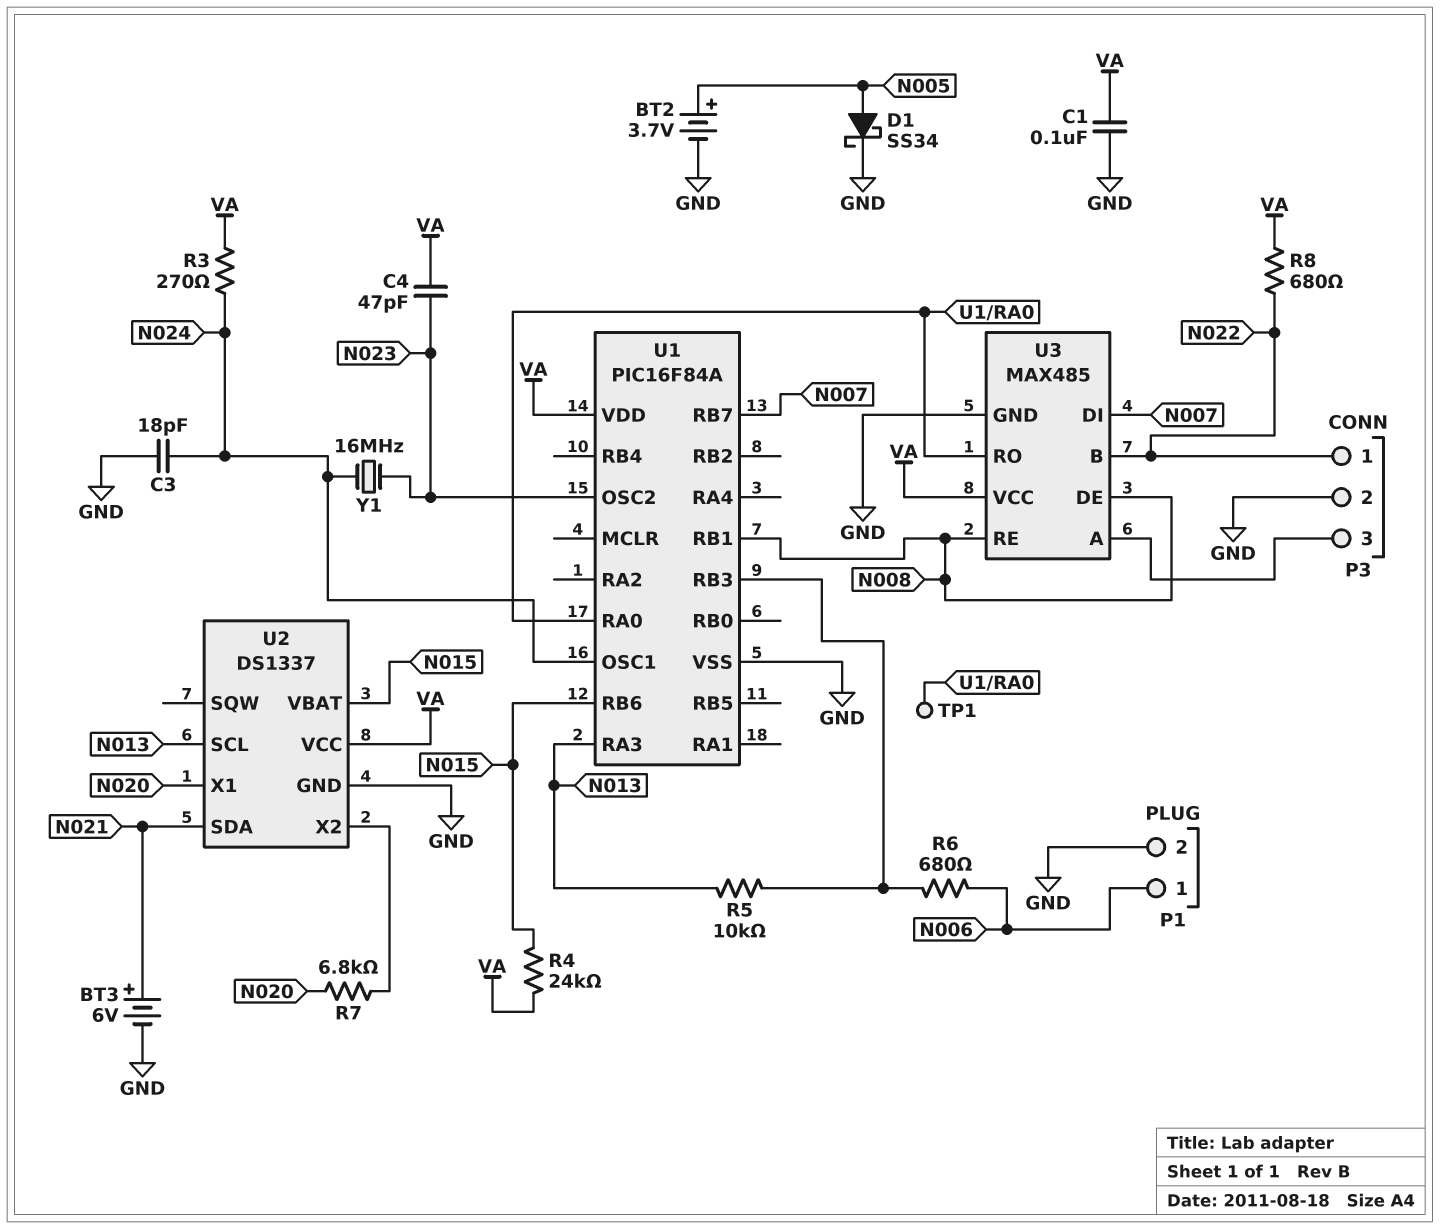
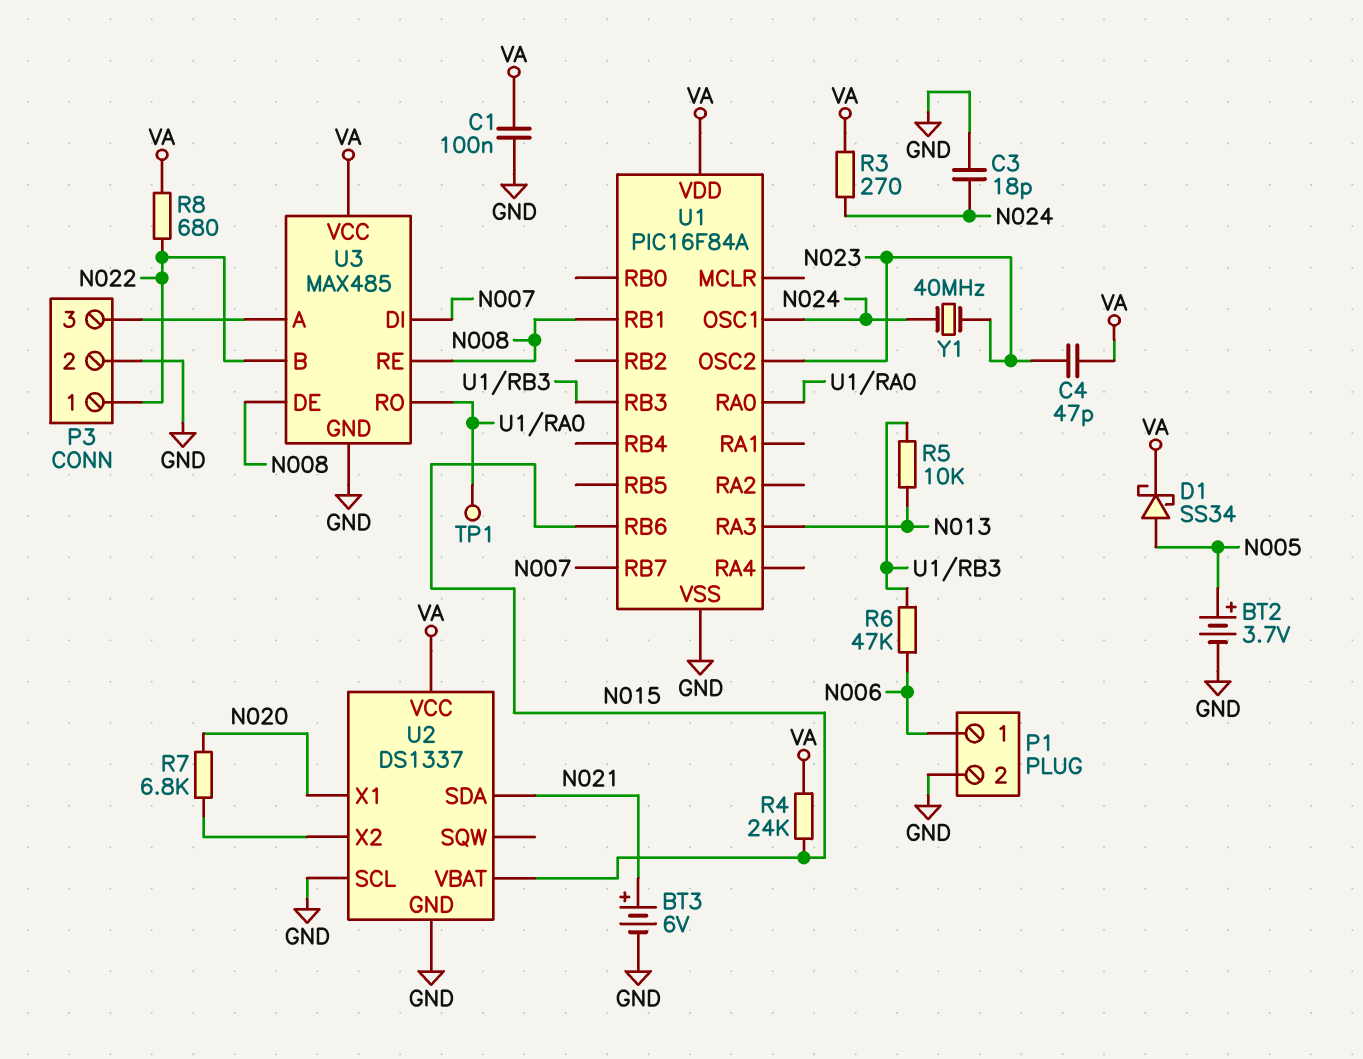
D1: schottky SS34 (A N005, K GND) -> schottky SS34 (A N005, K VA)
R6: 680 (N006, U1/RB3) -> 47k (N006, U1/RB3)
U2 pin SCL: N013 -> GND
Y1: 16MHz (N023, N024) -> 40MHz (N023, N024)

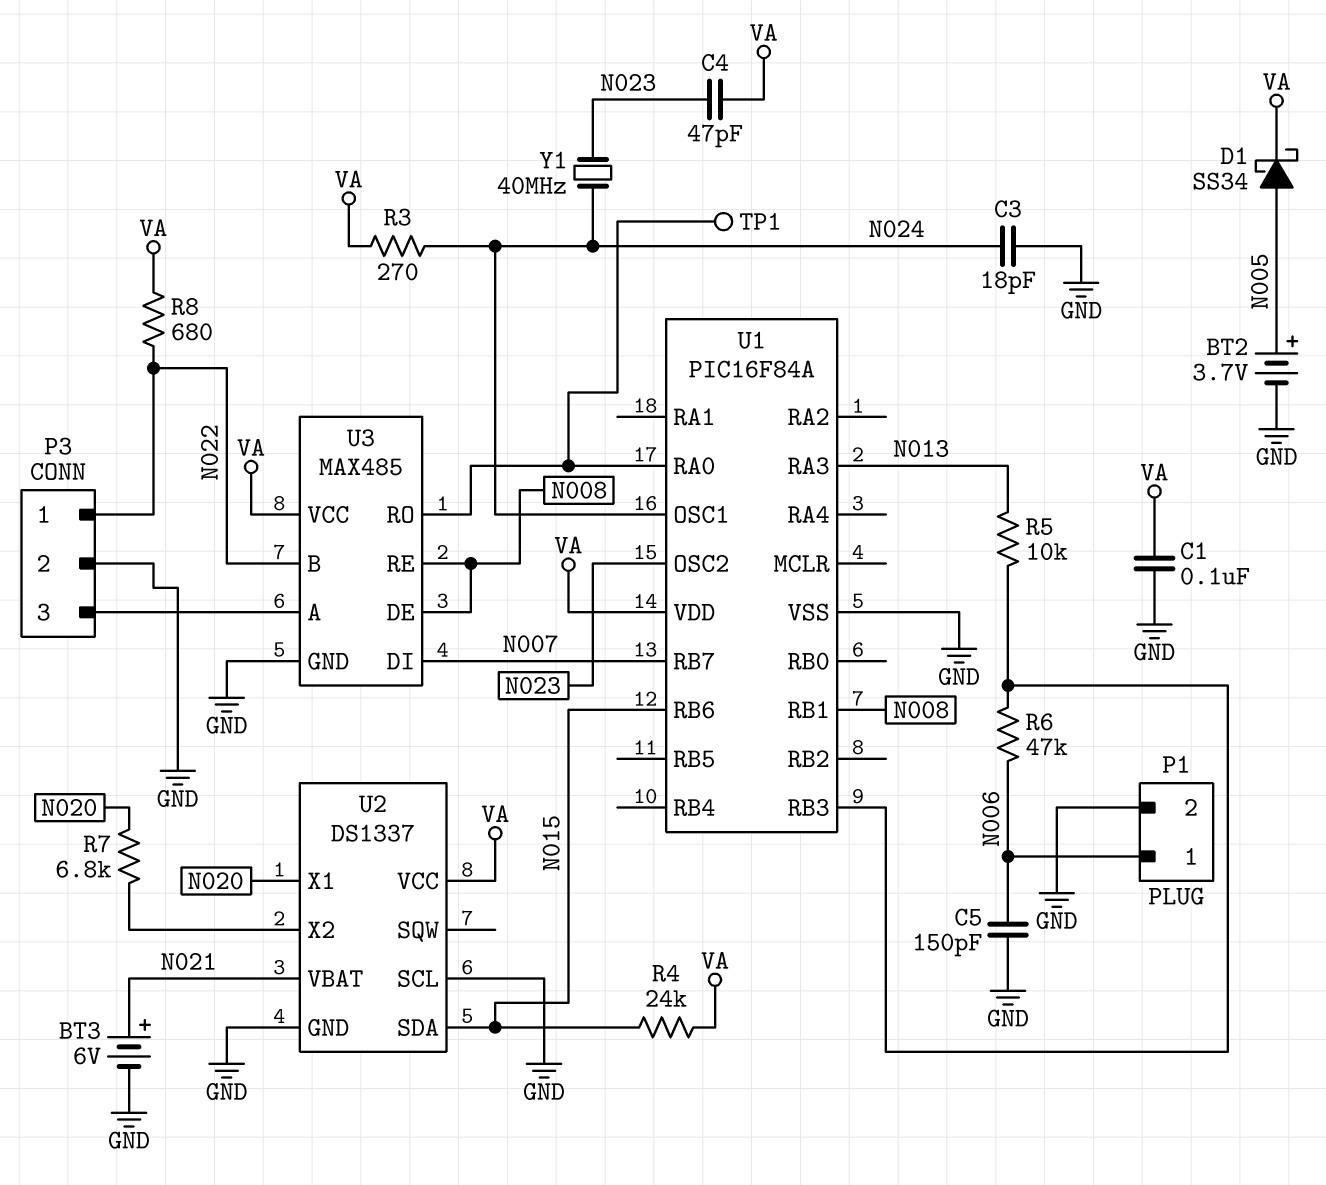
C5: none -> 150pF (GND, N006)
U2 pin SDA: N021 -> N015
U2 pin VBAT: N015 -> N021

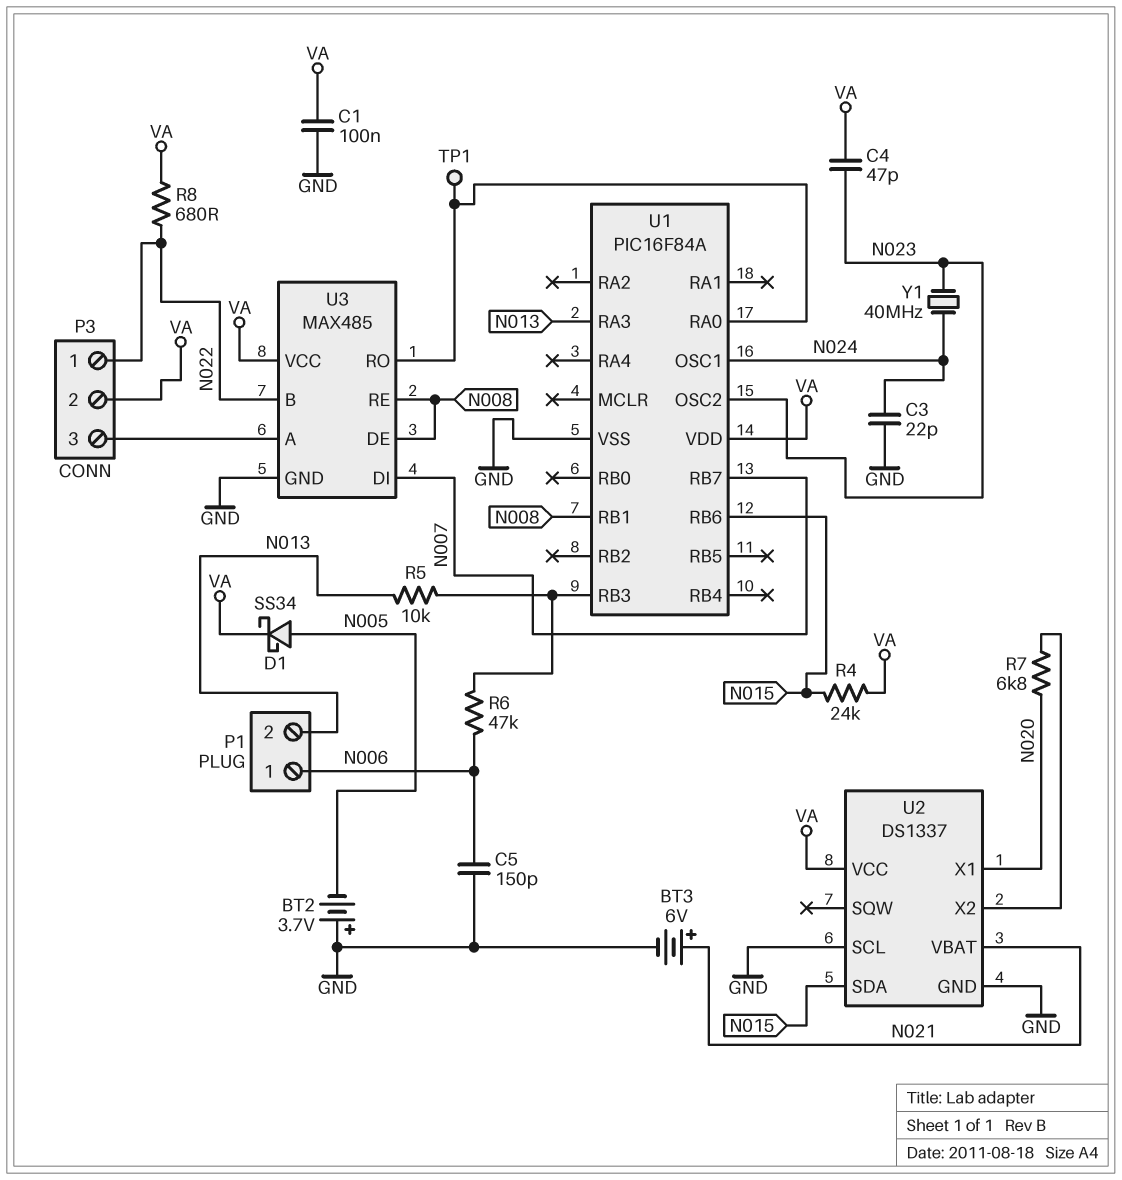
BT2: 3.7V (plus N005, minus GND) -> 3.7V (plus GND, minus N005)
C3: 18pF (GND, N024) -> 22pF (GND, N024)
P1 pin 2: GND -> N013
P3 pin 2: GND -> VA
R3: 270 (N024, VA) -> none

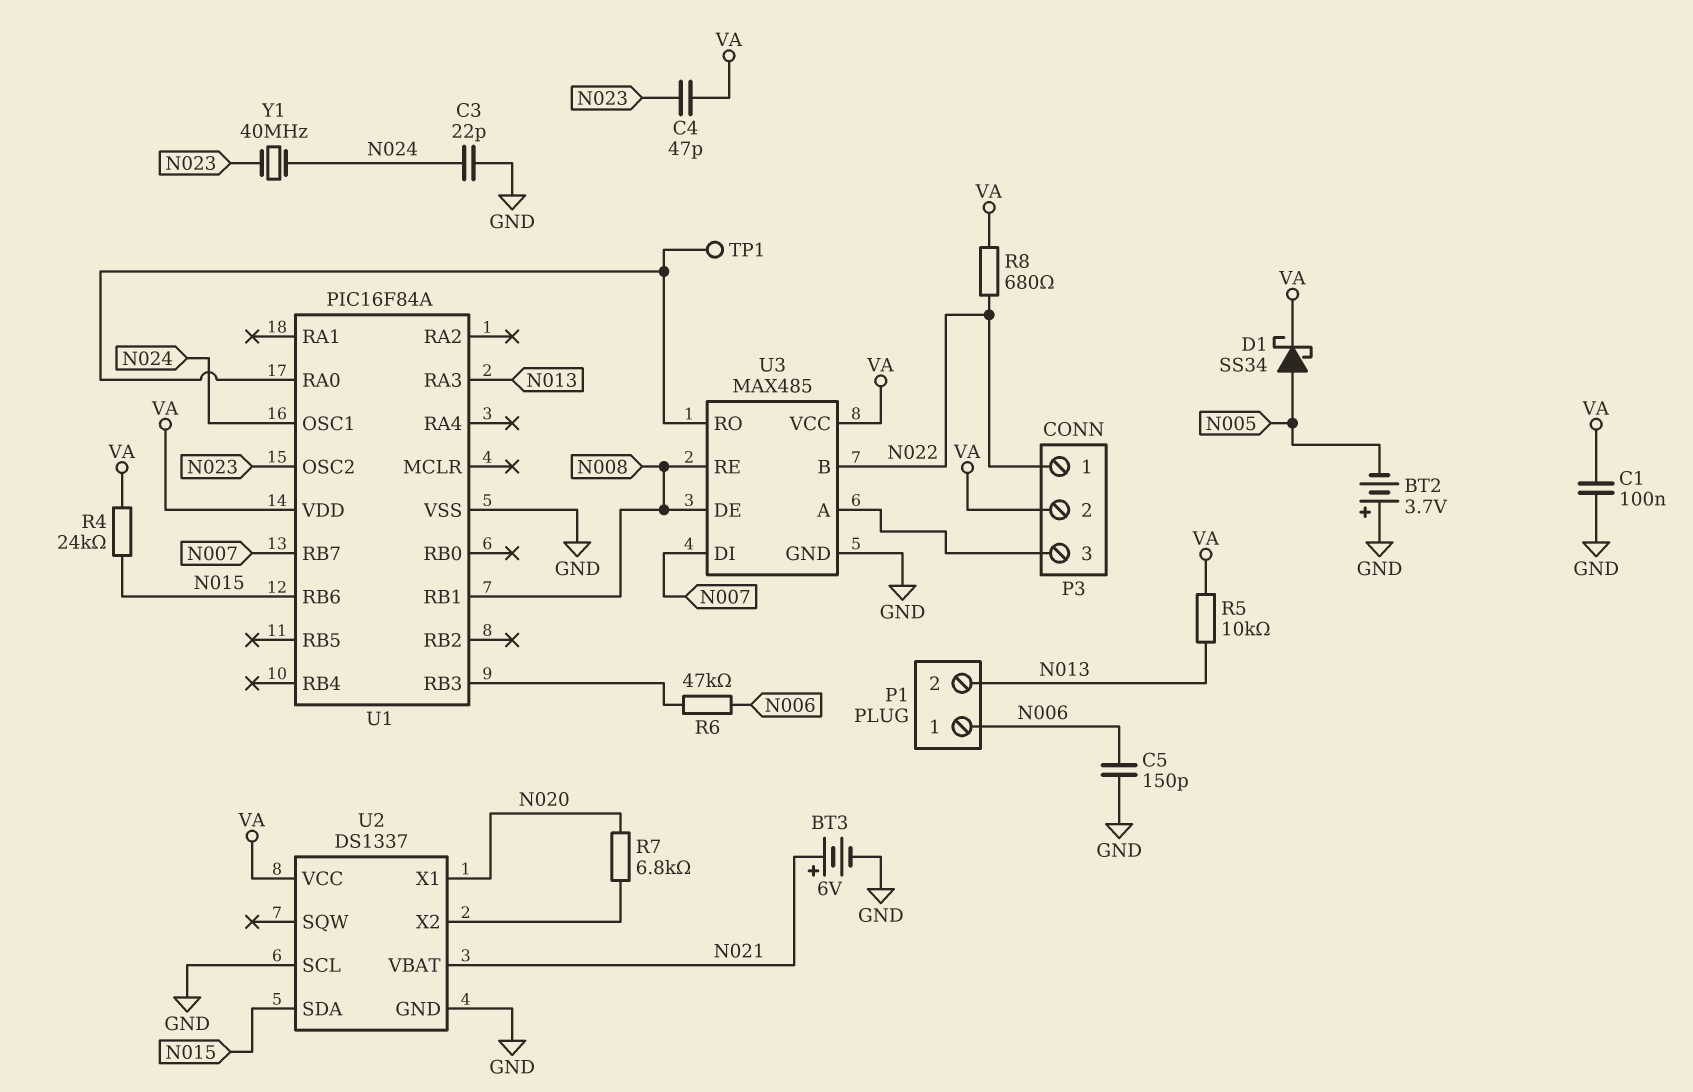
R5: 10k (N013, U1/RB3) -> 10k (N013, VA)

